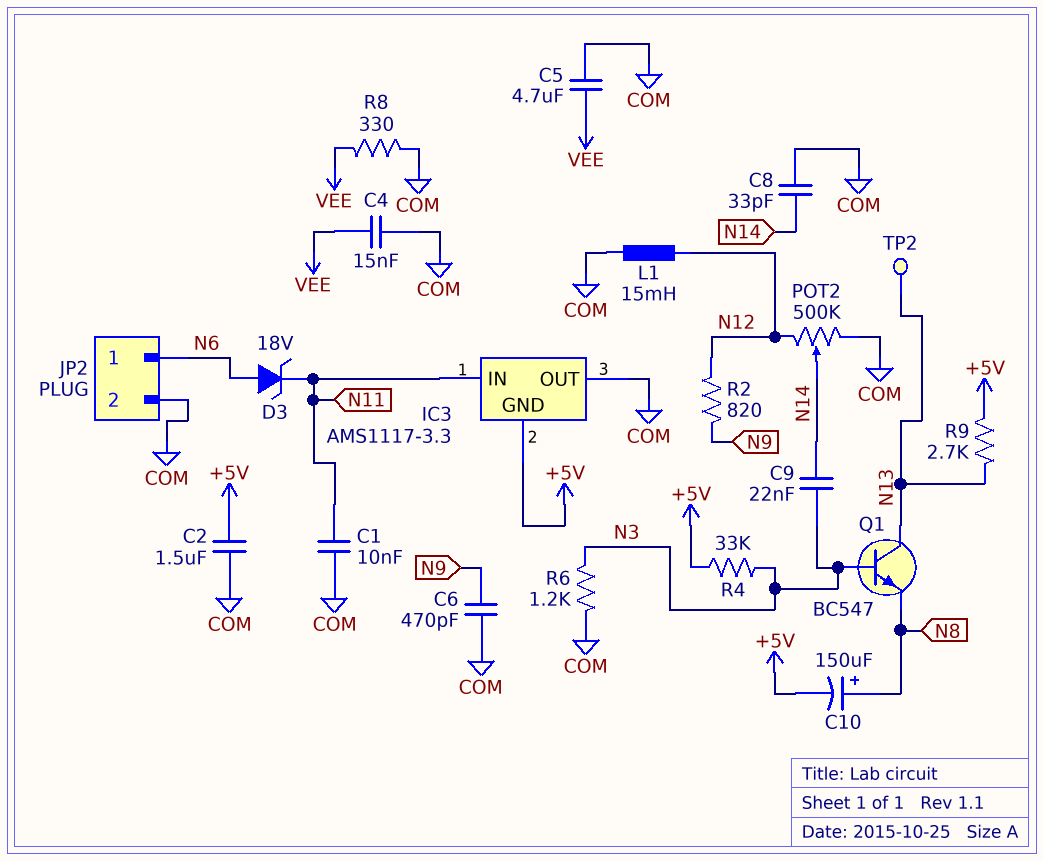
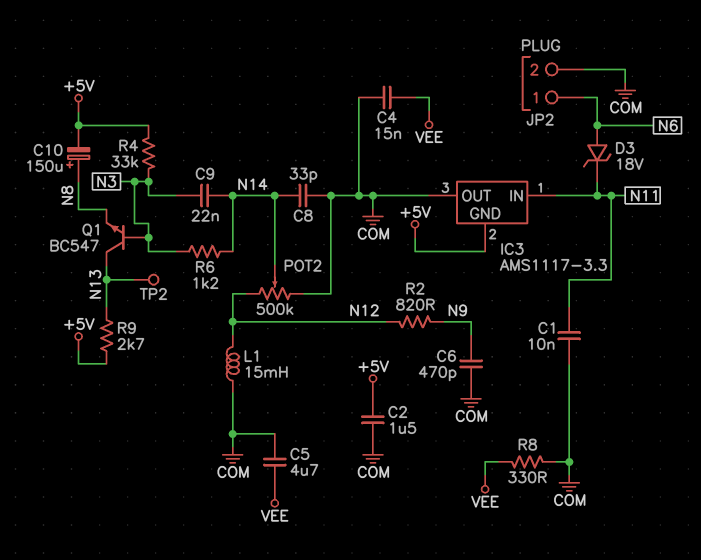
R6: 1.2k (COM, N3) -> 1.2k (N3, N14)

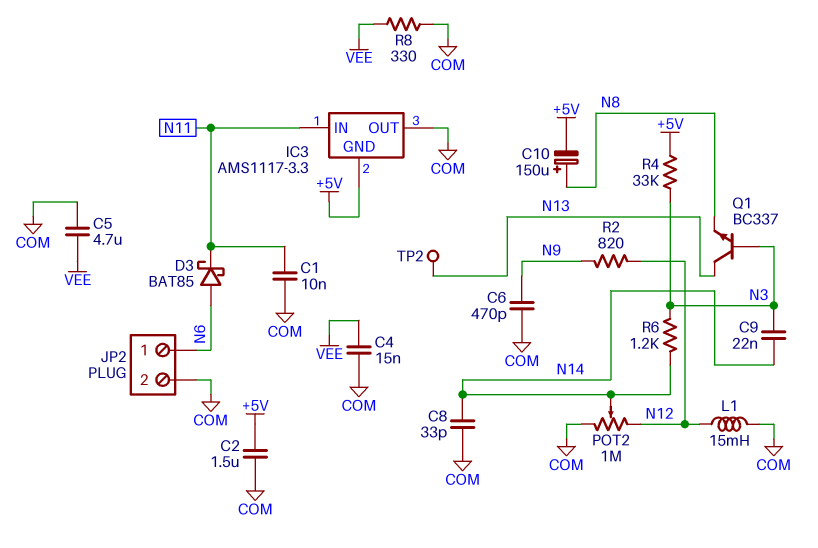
D3: zener 18V (A N6, K N11) -> schottky BAT85 (A N6, K N11)
POT2: 500k (COM, N12, wiper N14) -> 1M (COM, N12, wiper N14)
Q1: NPN BC547 (B N3, C N13, E N8) -> NPN BC337 (B N3, C N13, E N8)
R9: 2.7k (+5V, N13) -> none

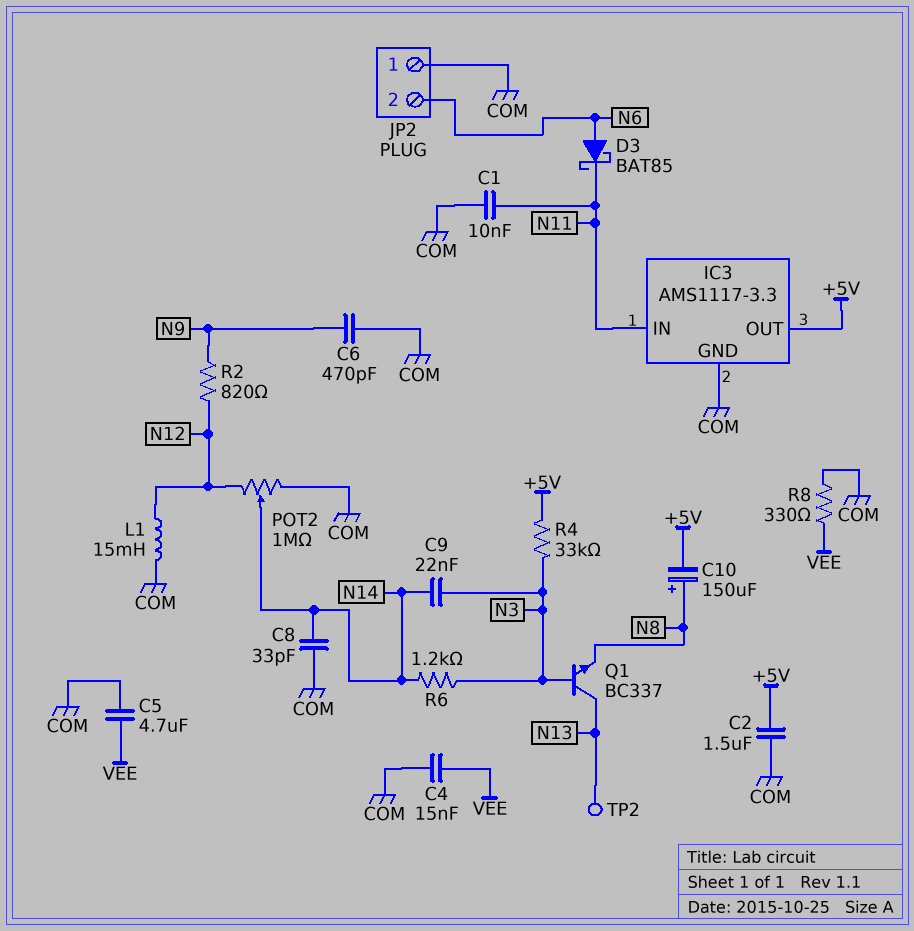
IC3 pin GND: +5V -> COM
IC3 pin OUT: COM -> +5V
JP2 pin 1: N6 -> COM
JP2 pin 2: COM -> N6

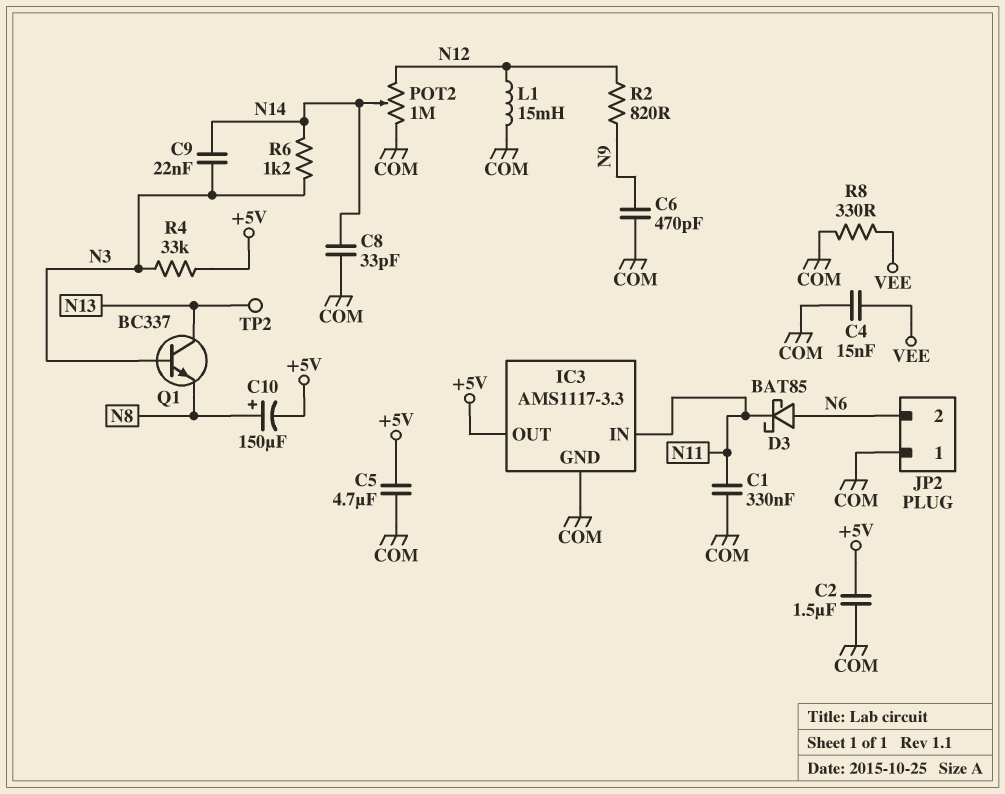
C1: 10nF (COM, N11) -> 330nF (COM, N11)
C5: 4.7uF (COM, VEE) -> 4.7uF (+5V, COM)

